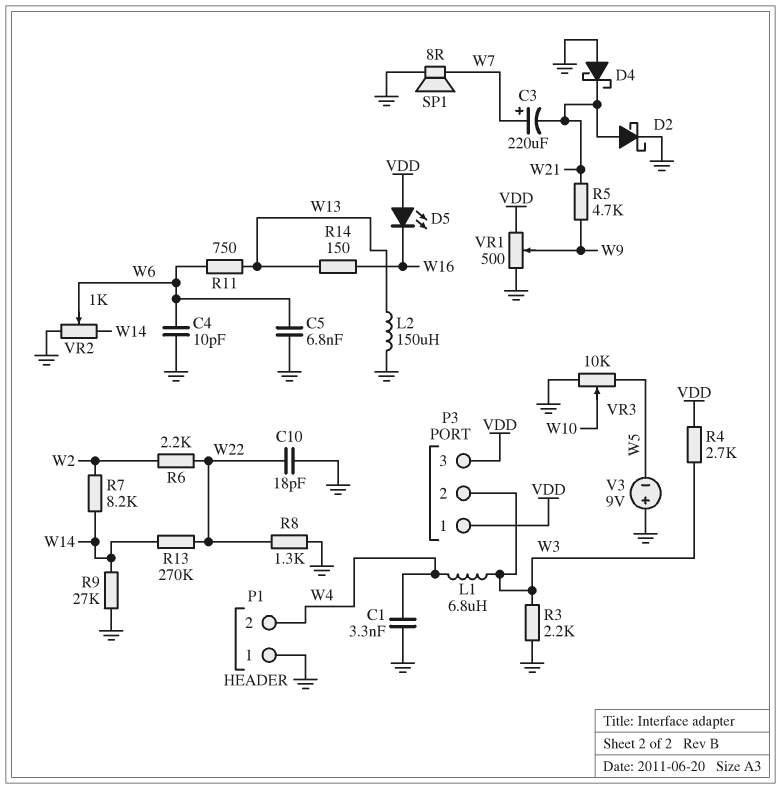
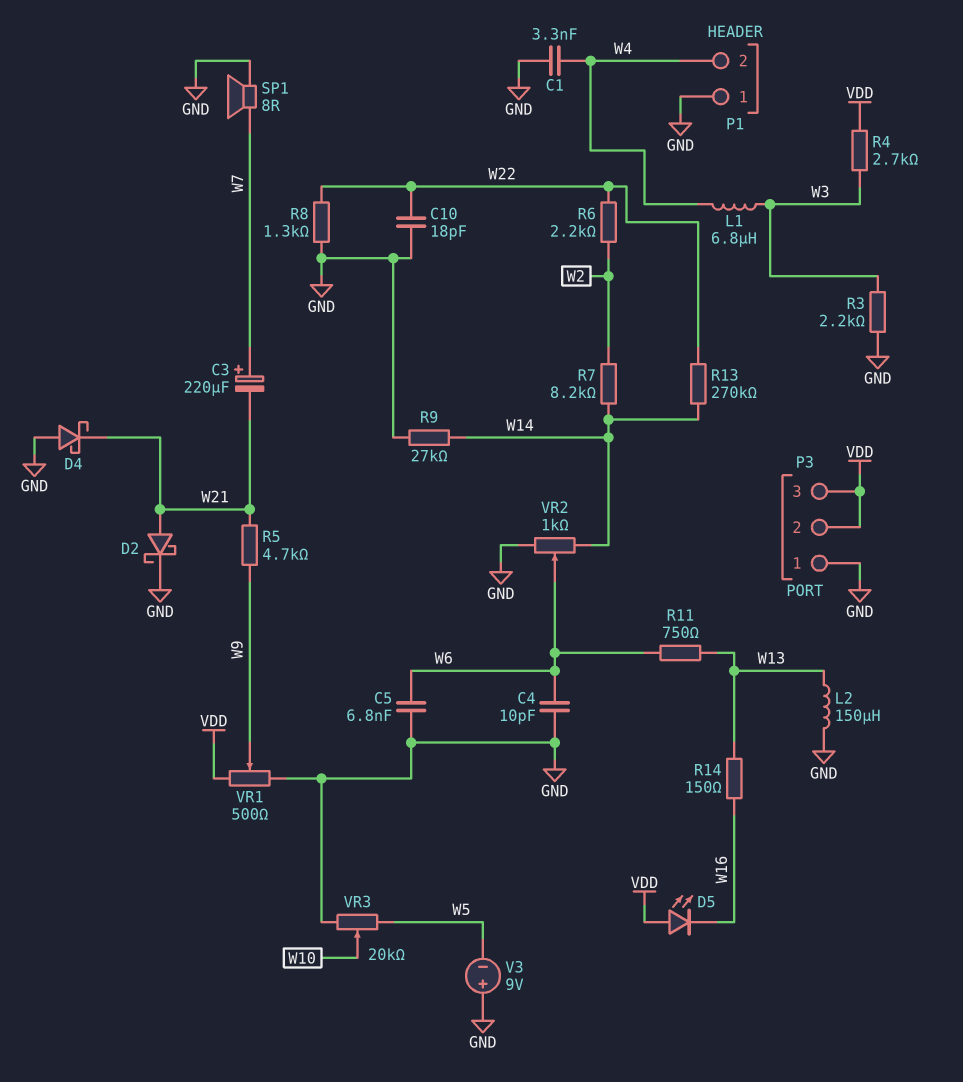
P3 pin 1: VDD -> GND
P3 pin 2: W3 -> VDD
VR3: 10k (GND, W5, wiper W10) -> 20k (GND, W5, wiper W10)

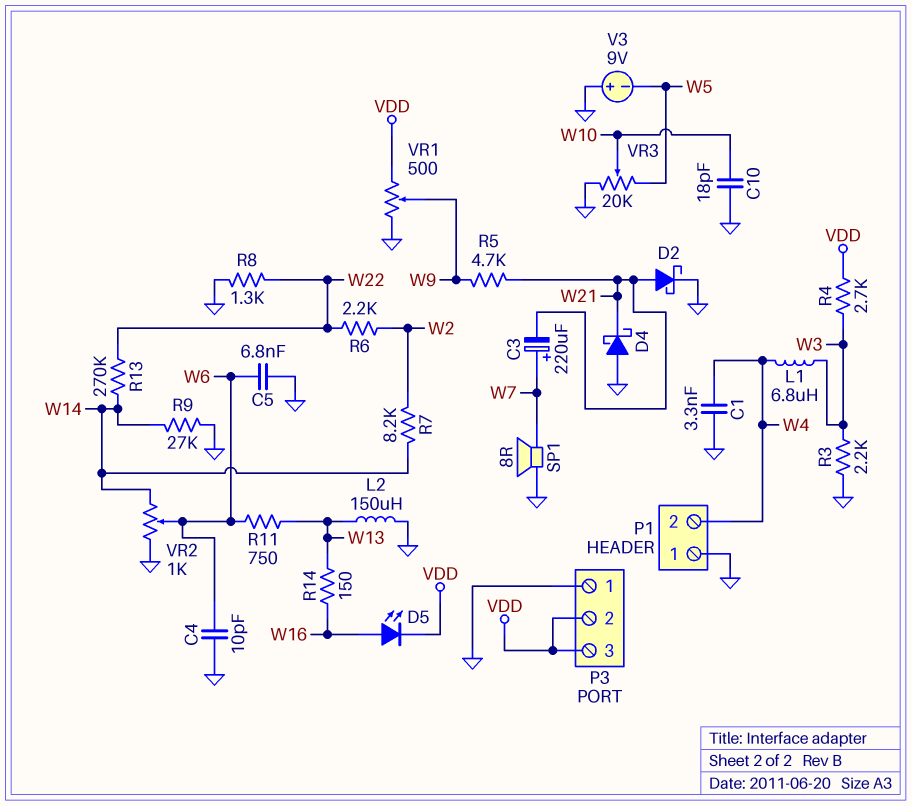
C10: 18pF (GND, W22) -> 18pF (GND, W10)
D5: LED (A VDD, K W16) -> LED (A W16, K VDD)

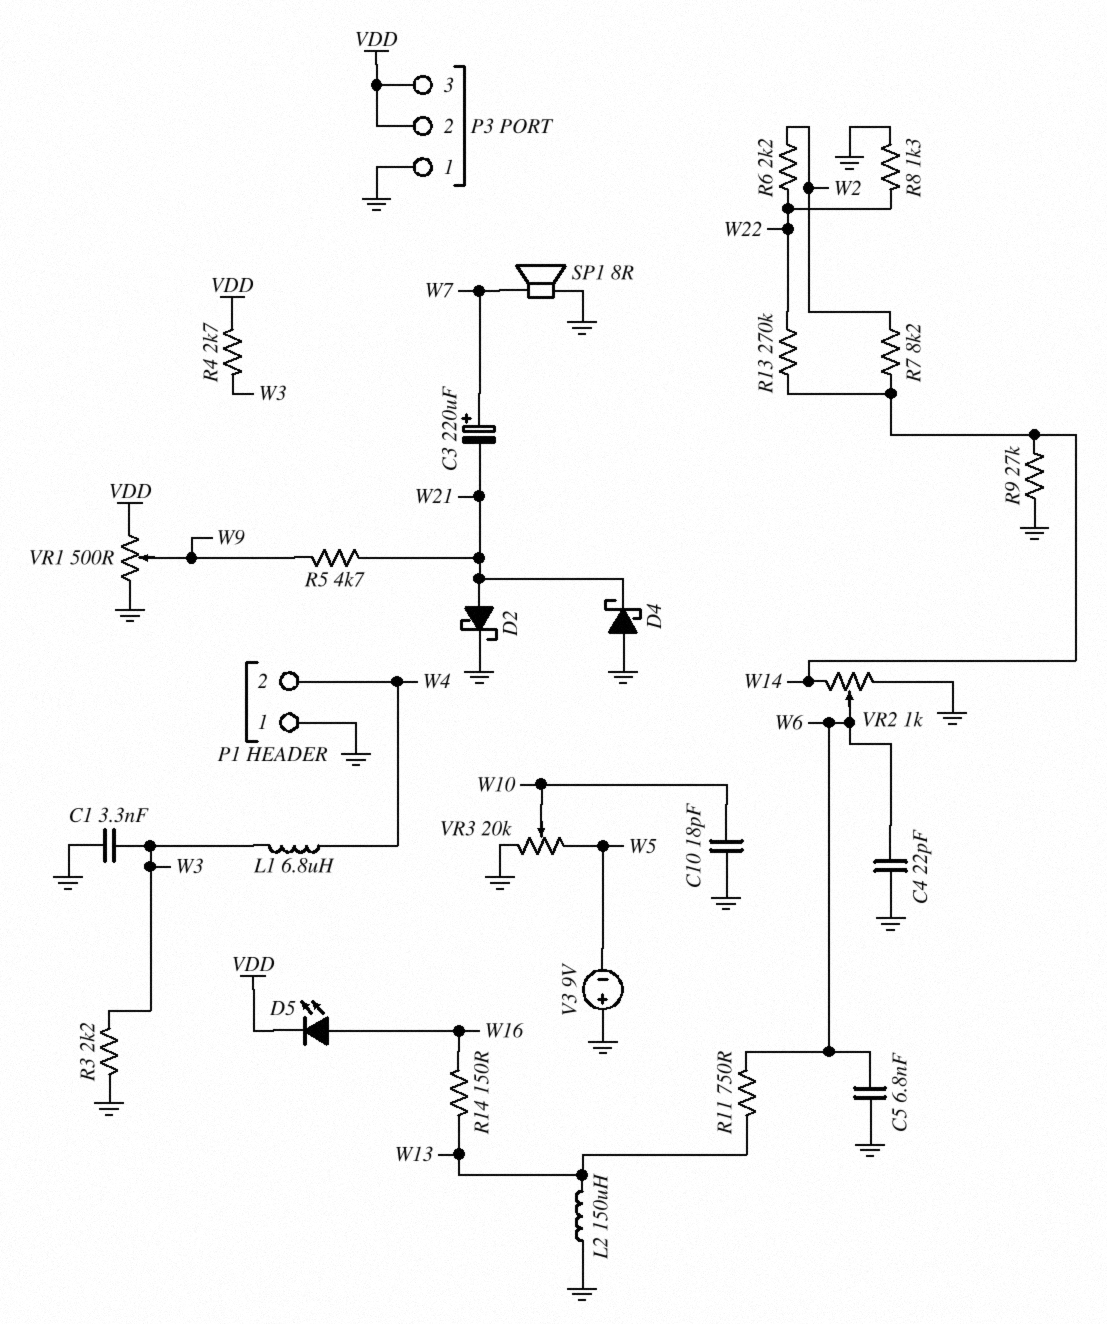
C1: 3.3nF (GND, W4) -> 3.3nF (GND, W3)
C4: 10pF (GND, W6) -> 22pF (GND, W6)

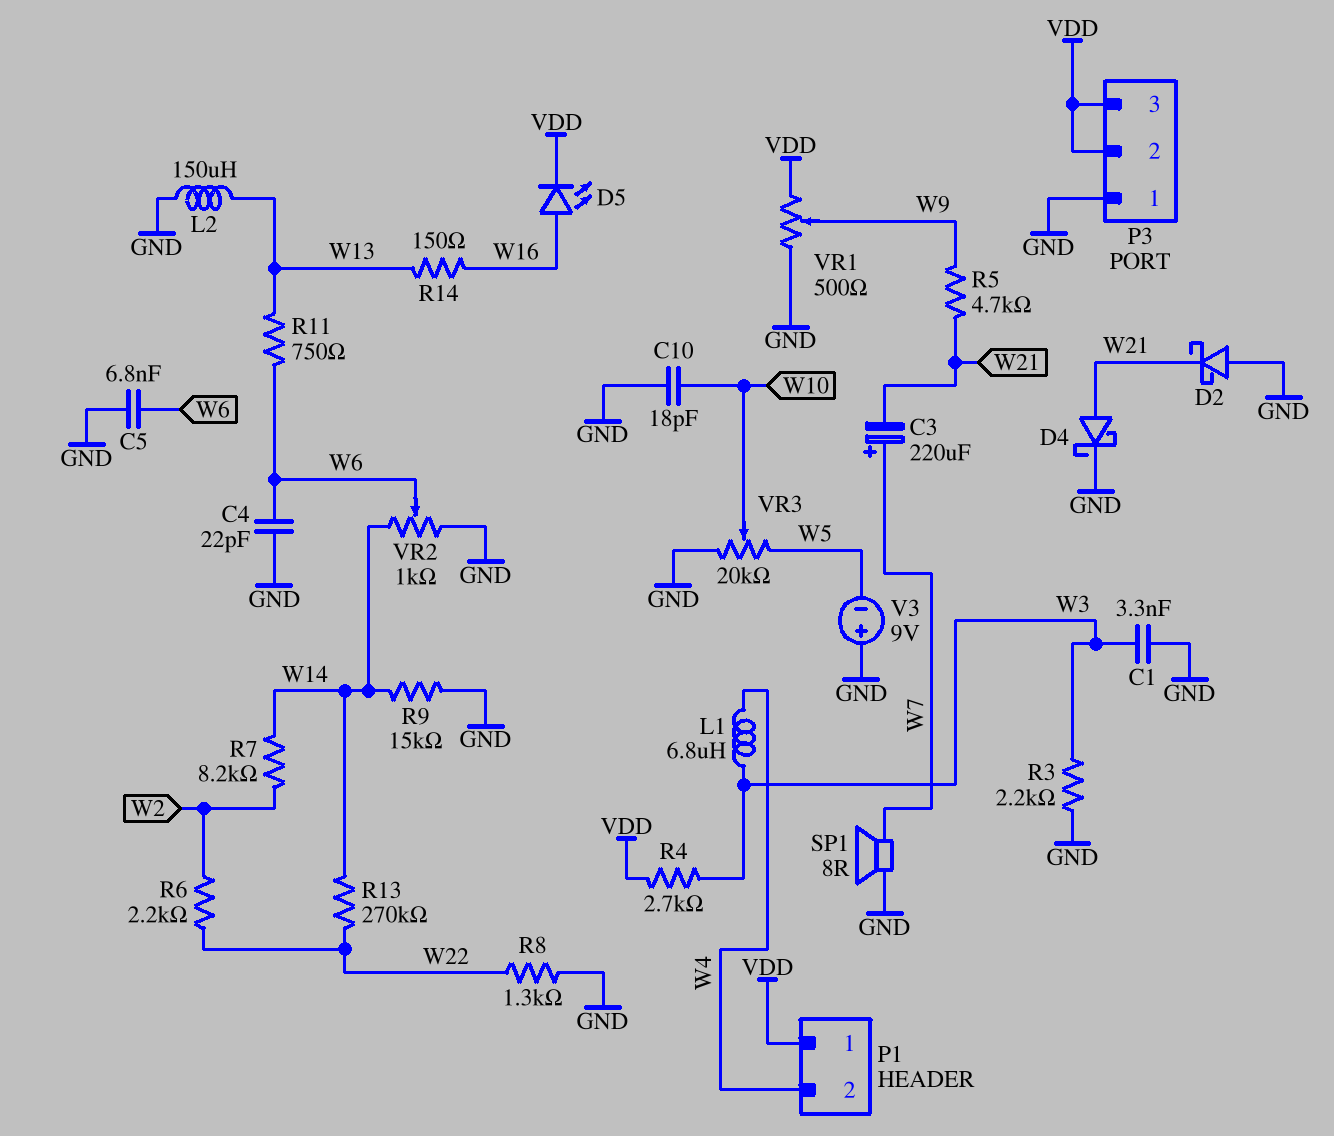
D2: schottky (A W21, K GND) -> schottky (A GND, K W21)
D4: schottky (A GND, K W21) -> schottky (A W21, K GND)
P1 pin 1: GND -> VDD
R9: 27k (GND, W14) -> 15k (GND, W14)

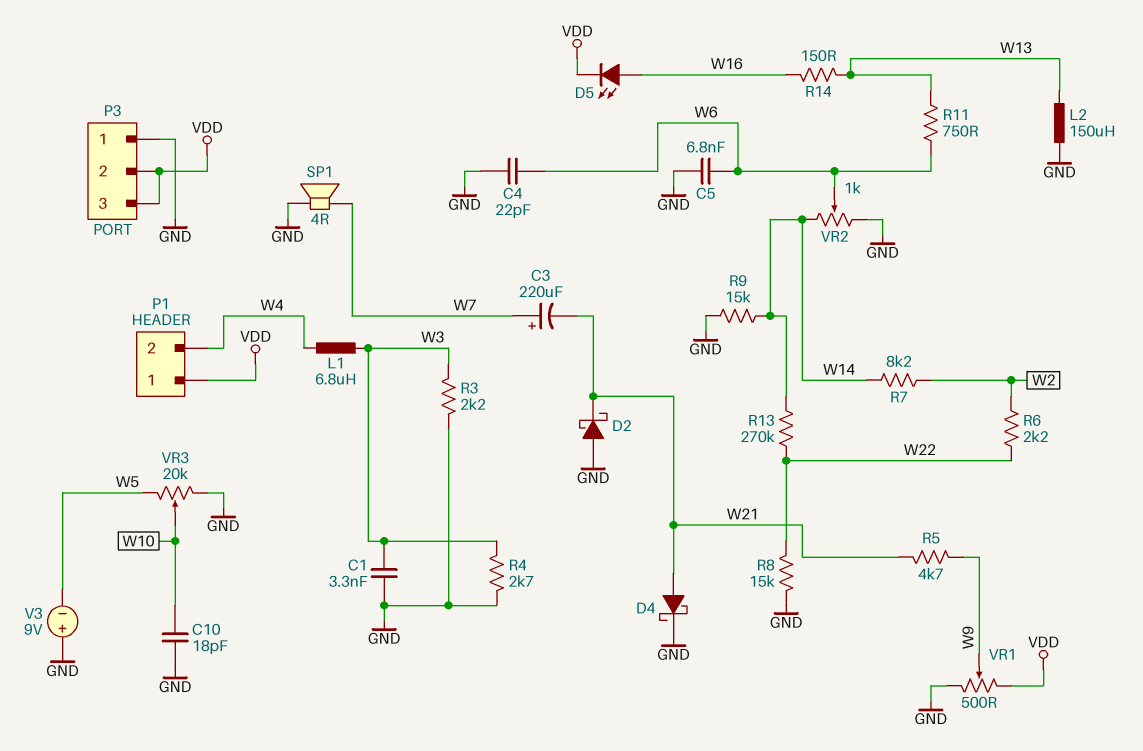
R4: 2.7k (VDD, W3) -> 2.7k (GND, W3)
R8: 1.3k (GND, W22) -> 15k (GND, W22)
SP1: speaker 8R (GND, W7) -> speaker 4R (GND, W7)

